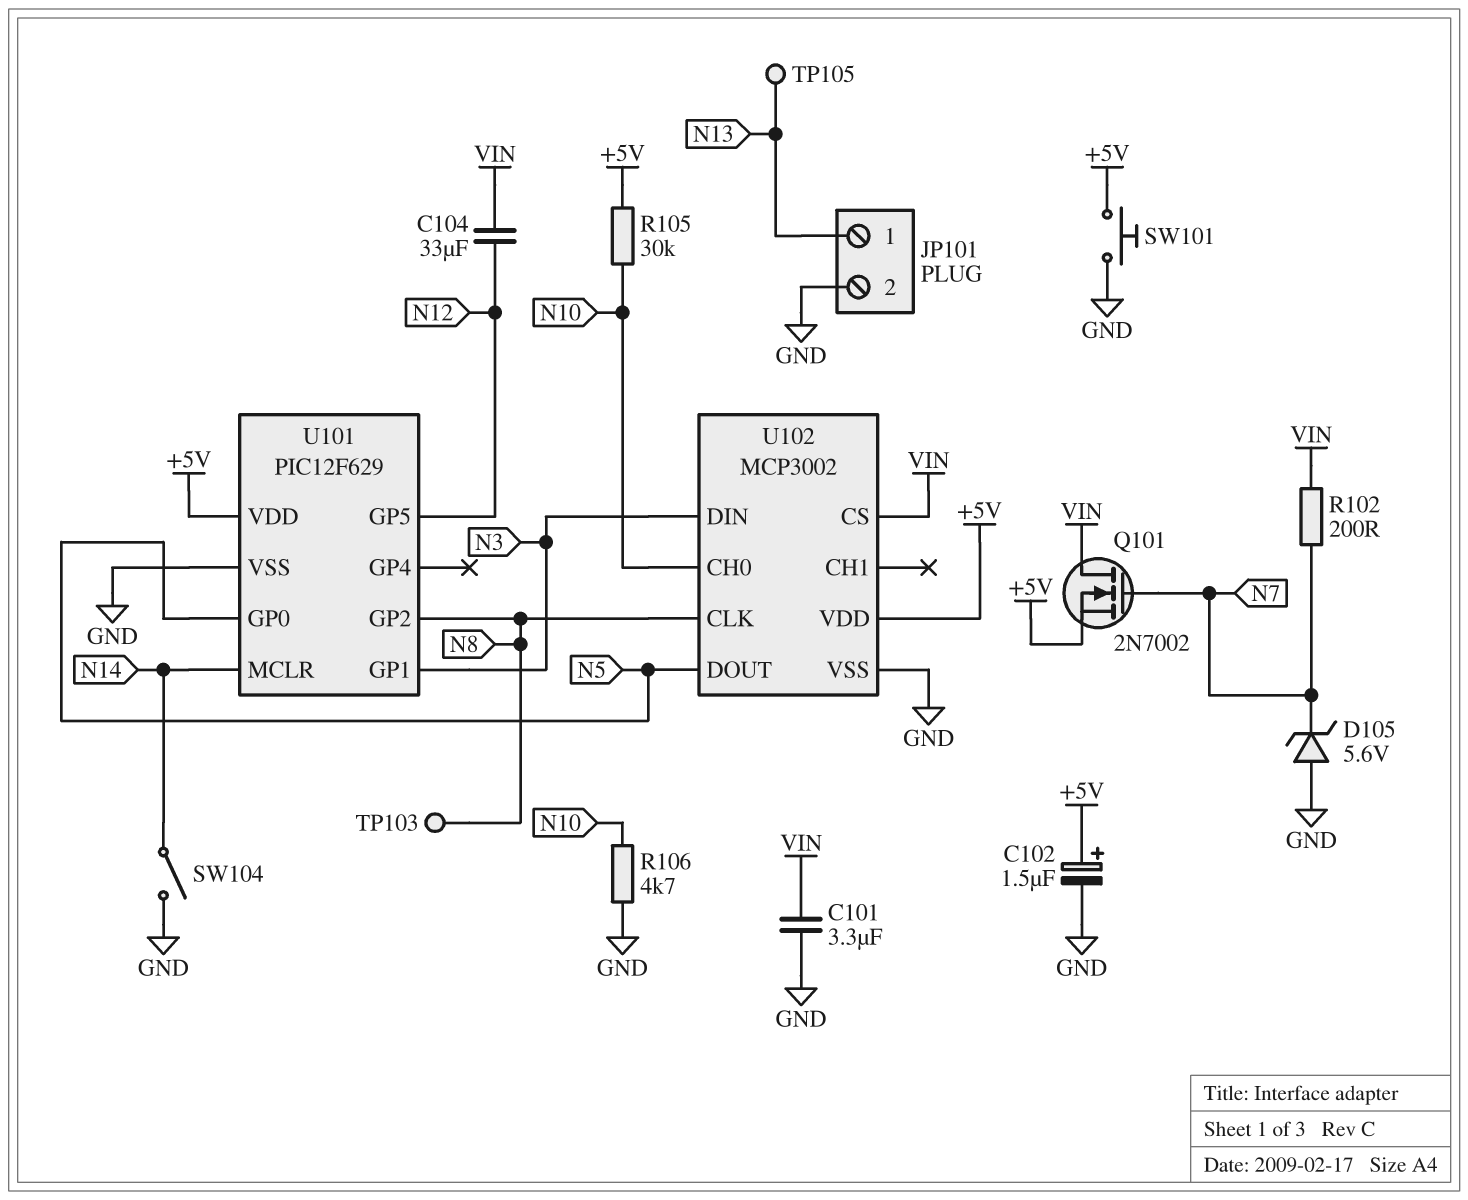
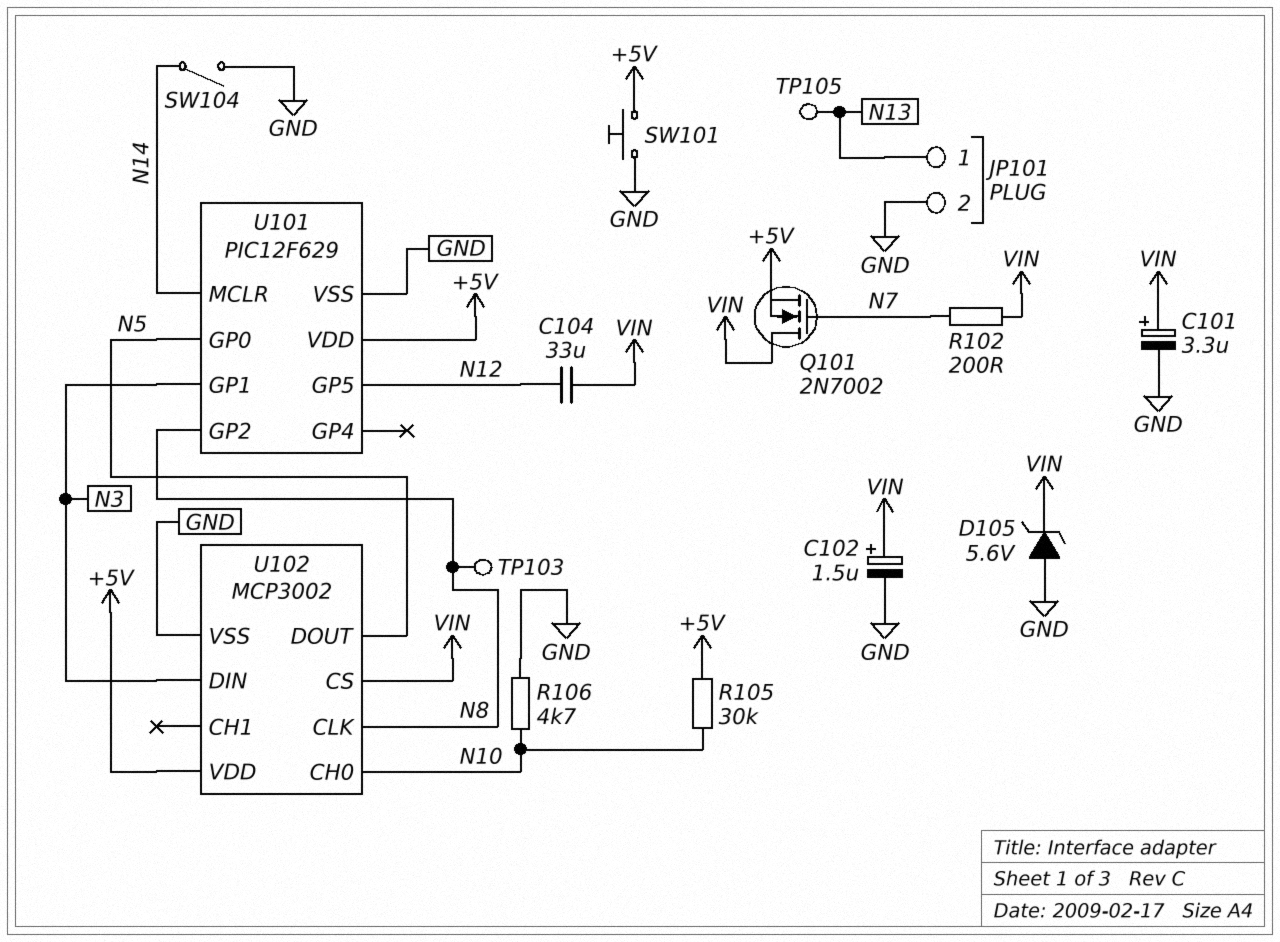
C101: 3.3uF (GND, VIN) -> 3.3uF (plus VIN, minus GND)
C102: 1.5uF (plus +5V, minus GND) -> 1.5uF (plus VIN, minus GND)
D105: zener 5.6V (A GND, K N7) -> zener 5.6V (A GND, K VIN)

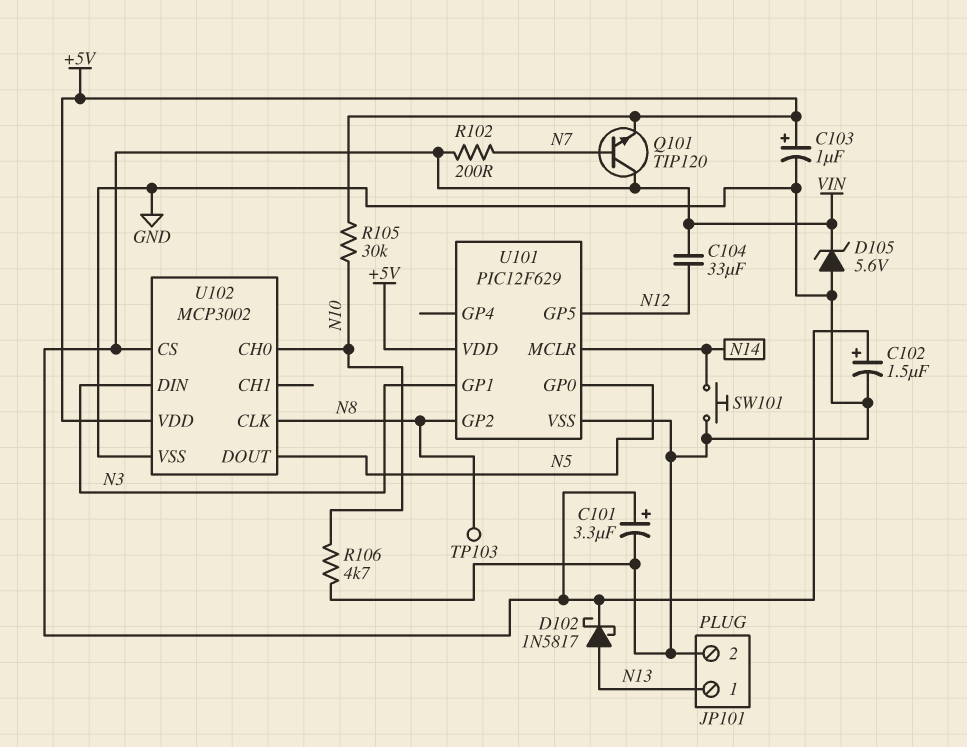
C103: none -> 1uF (plus +5V, minus GND)
D102: none -> schottky 1N5817 (A N13, K VIN)
Q101: NMOS 2N7002 (G N7, D VIN, S +5V) -> NPN TIP120 (B N7, C VIN, E +5V)
SW101: button (+5V, GND) -> button (GND, N14)
SW104: switch (GND, N14) -> none
TP105: test point (N13) -> none

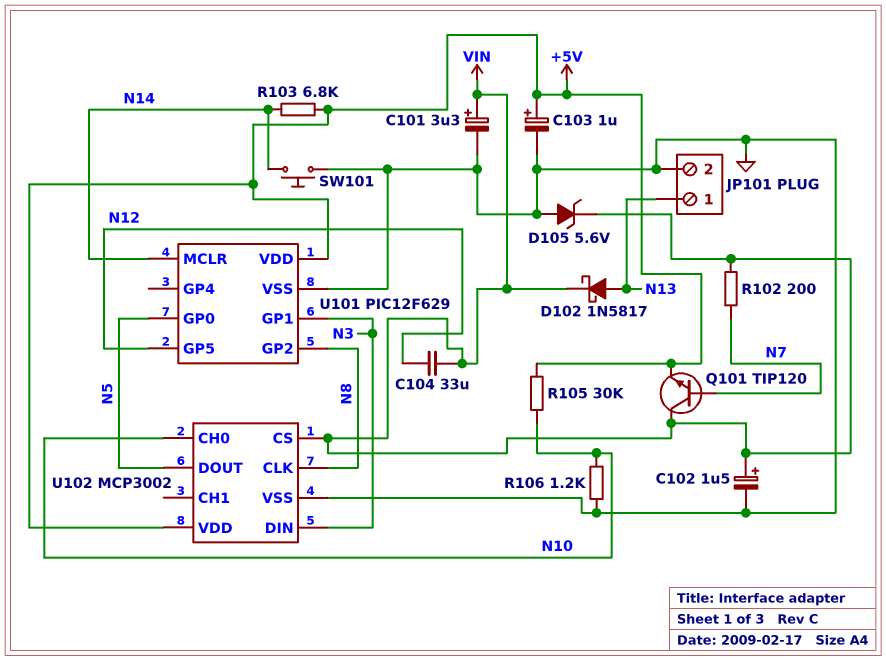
R103: none -> 6.8k (+5V, N14)
R106: 4.7k (GND, N10) -> 1.2k (GND, N10)
TP103: test point (N8) -> none

